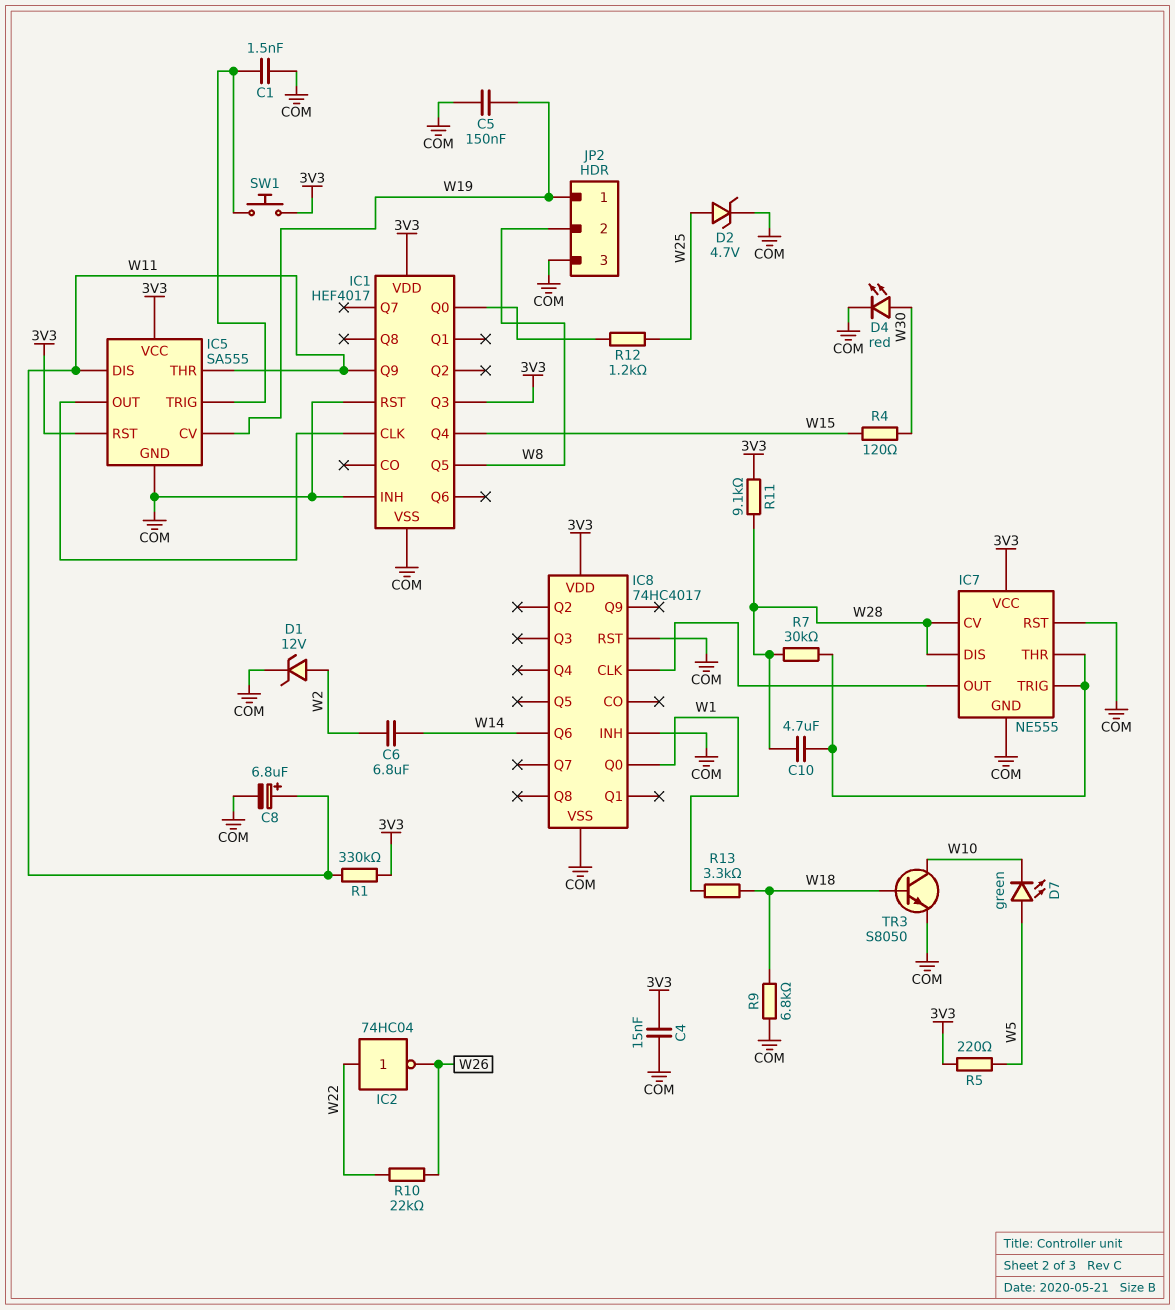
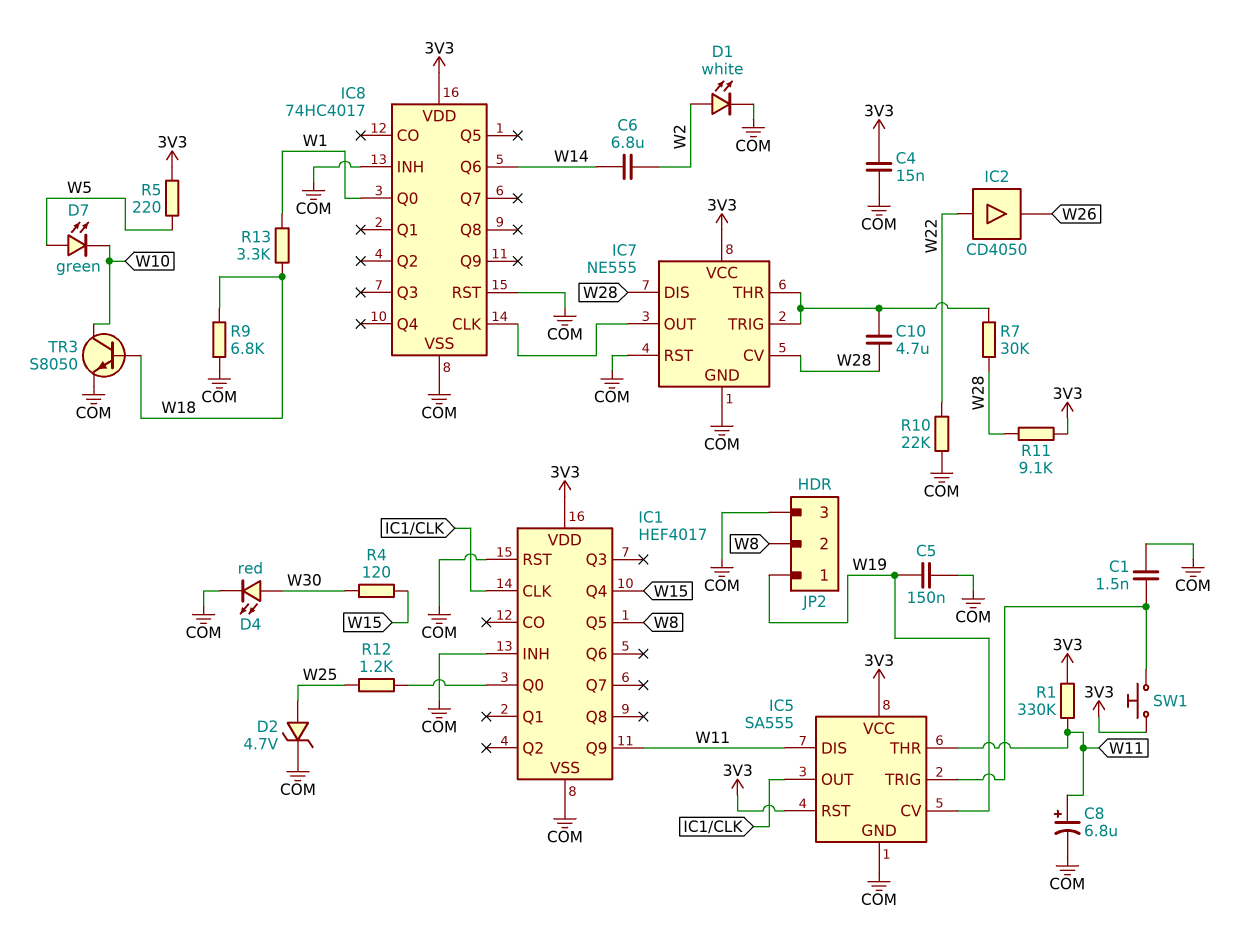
D1: zener 12V (A W2, K COM) -> LED white (A W2, K COM)
IC1 pin Q3: 3V3 -> none
IC2: NOT 74HC04 (in W22, out W26) -> buffer CD4050 (in W22, out W26)
R10: 22k (W22, W26) -> 22k (COM, W22)

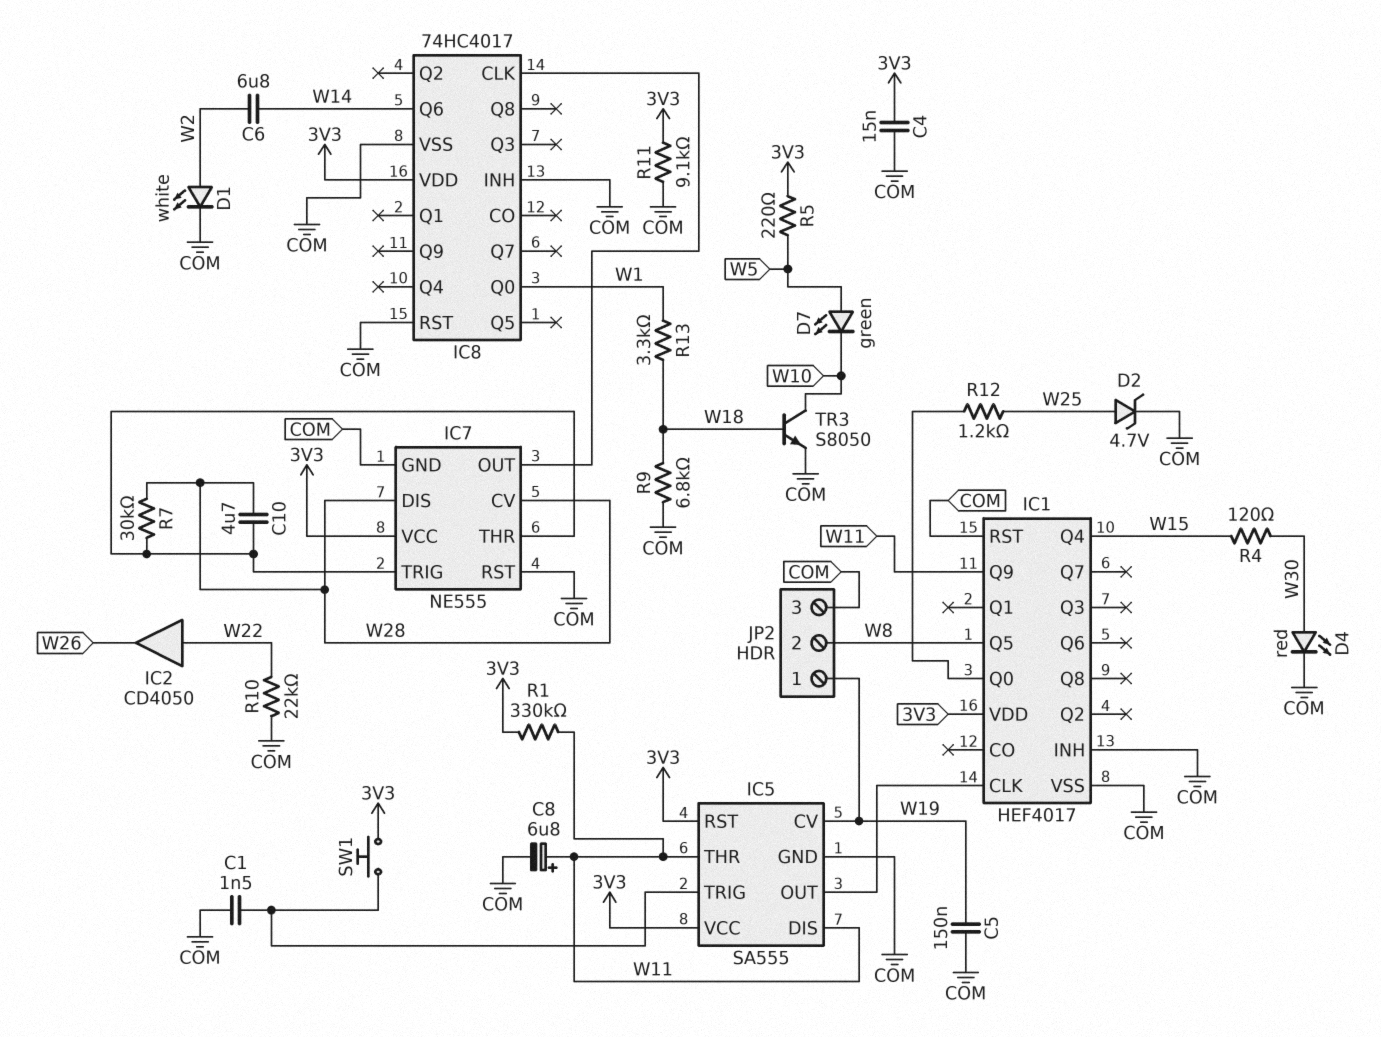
R11: 9.1k (3V3, W28) -> 9.1k (3V3, COM)

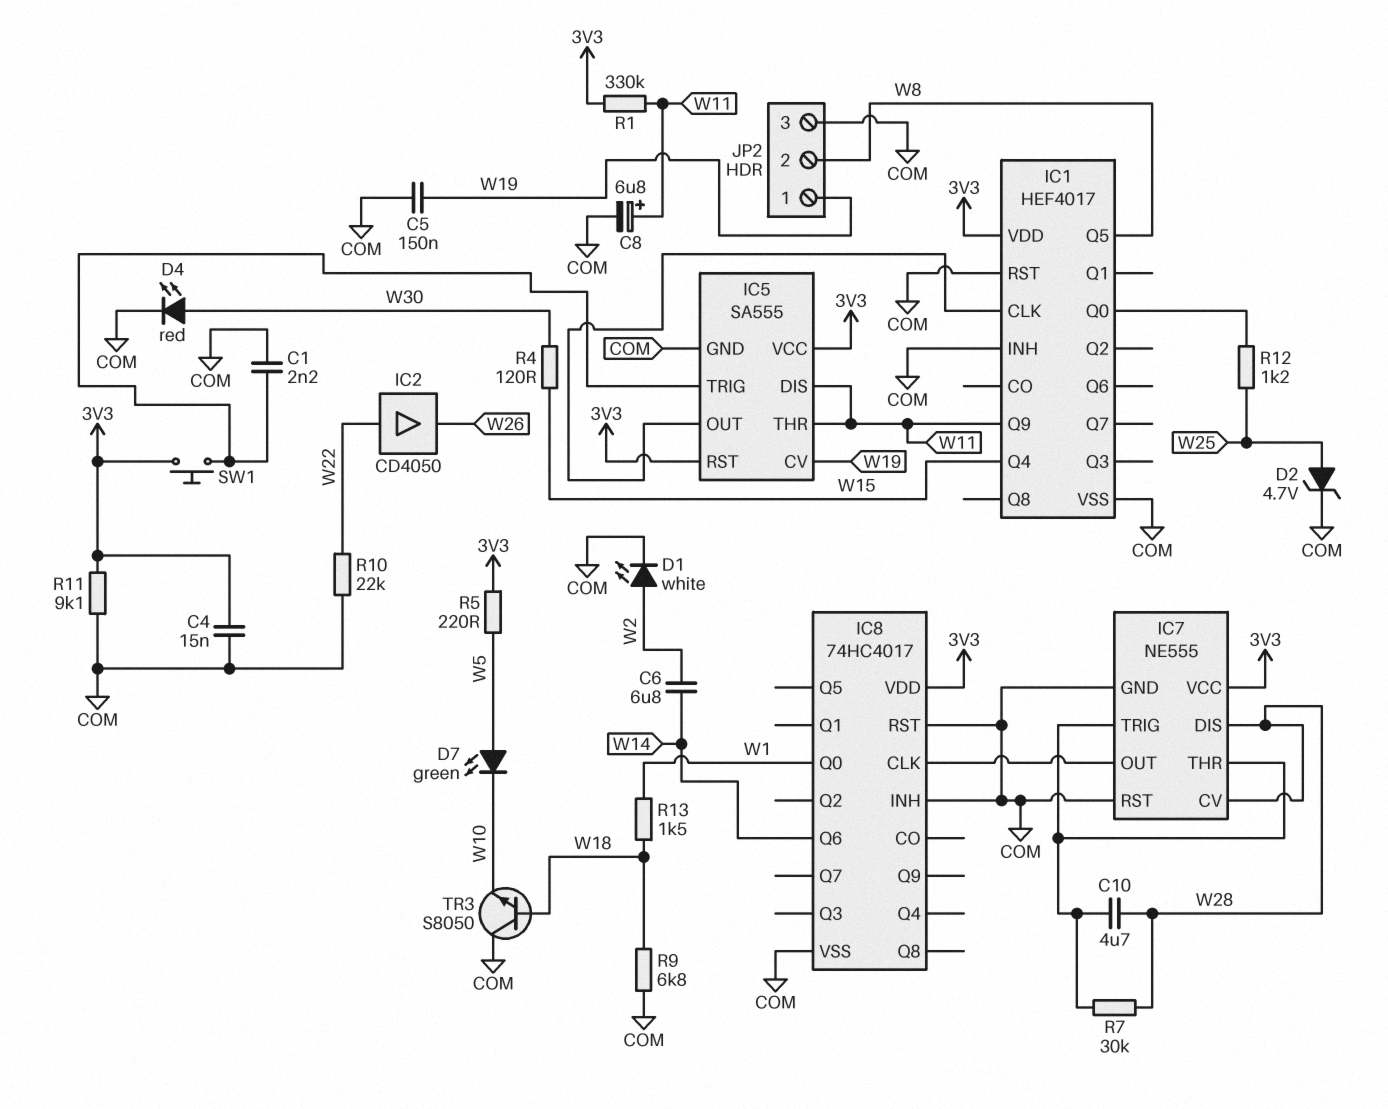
C1: 1.5nF (COM, IC5/TRIG) -> 2.2nF (COM, IC5/TRIG)
R13: 3.3k (W1, W18) -> 1.5k (W1, W18)
TR3: NPN S8050 (B W18, C W10, E COM) -> NPN S8050 (B W18, C COM, E W10)

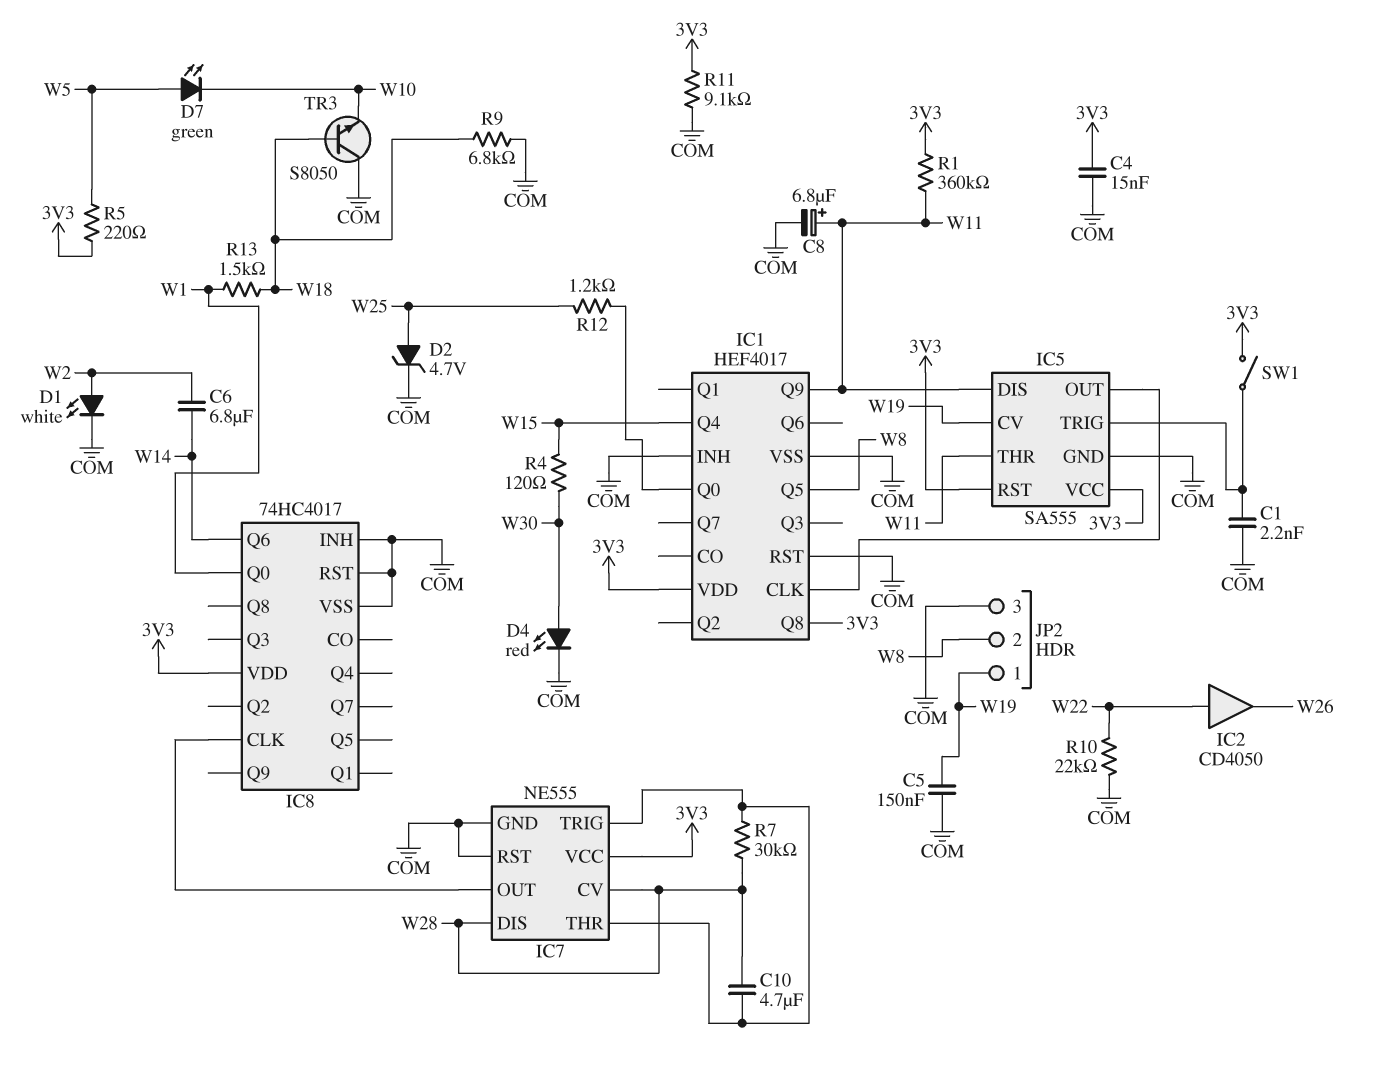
IC1 pin Q8: none -> 3V3
R1: 330k (3V3, W11) -> 360k (3V3, W11)
SW1: button (3V3, IC5/TRIG) -> switch (3V3, IC5/TRIG)

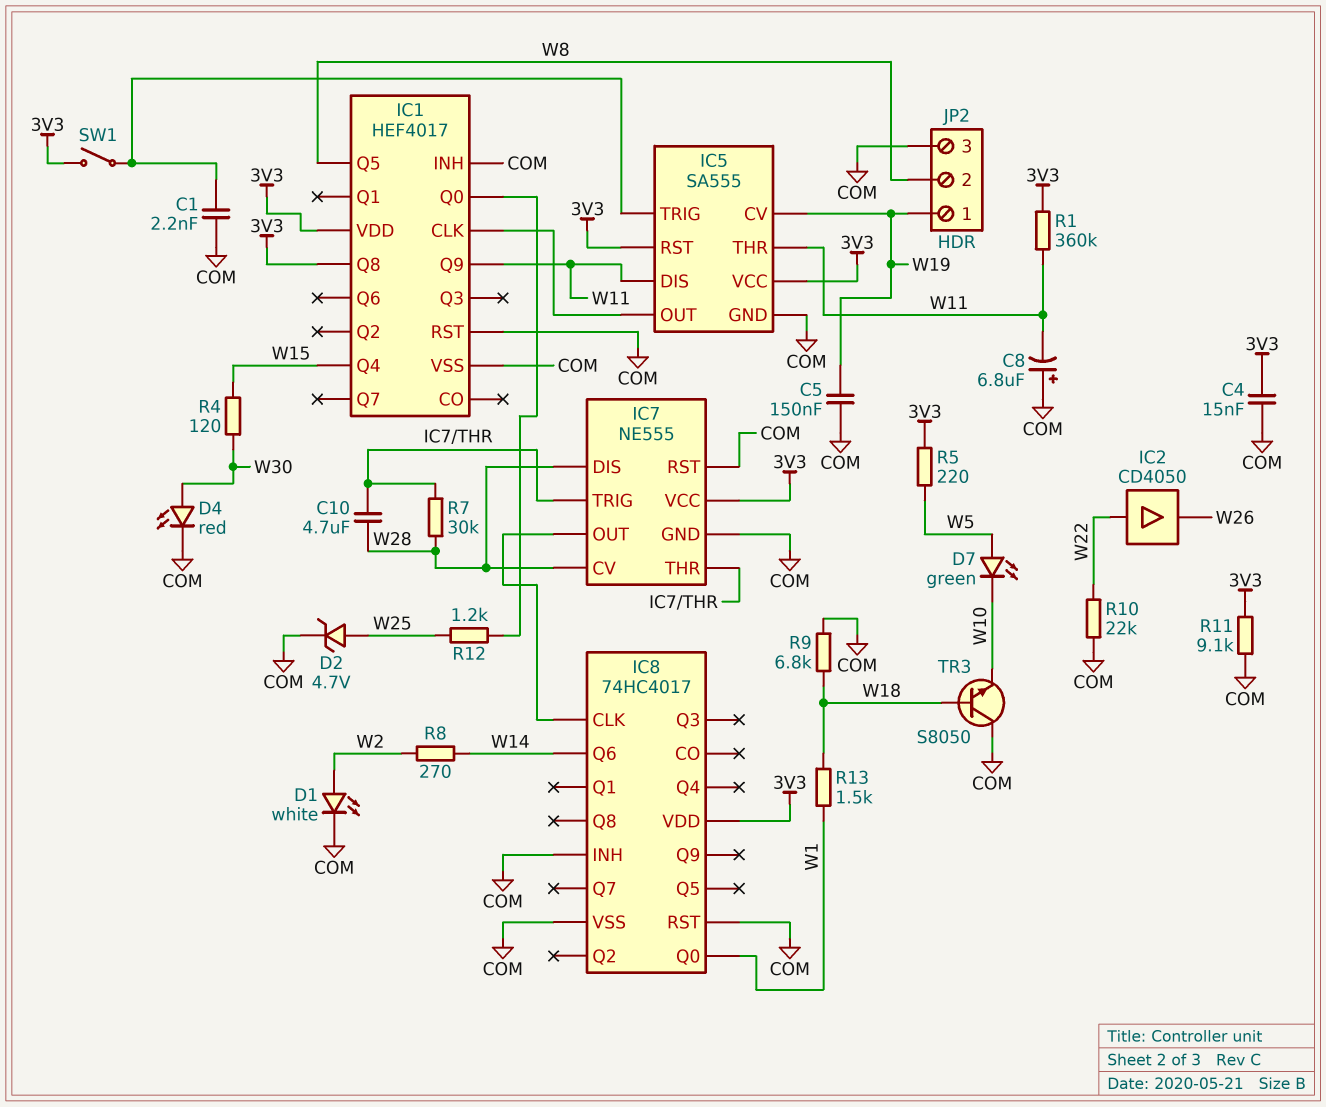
C6: 6.8uF (W2, W14) -> none
C8: 6.8uF (plus W11, minus COM) -> 6.8uF (plus COM, minus W11)
R8: none -> 270 (W2, W14)

